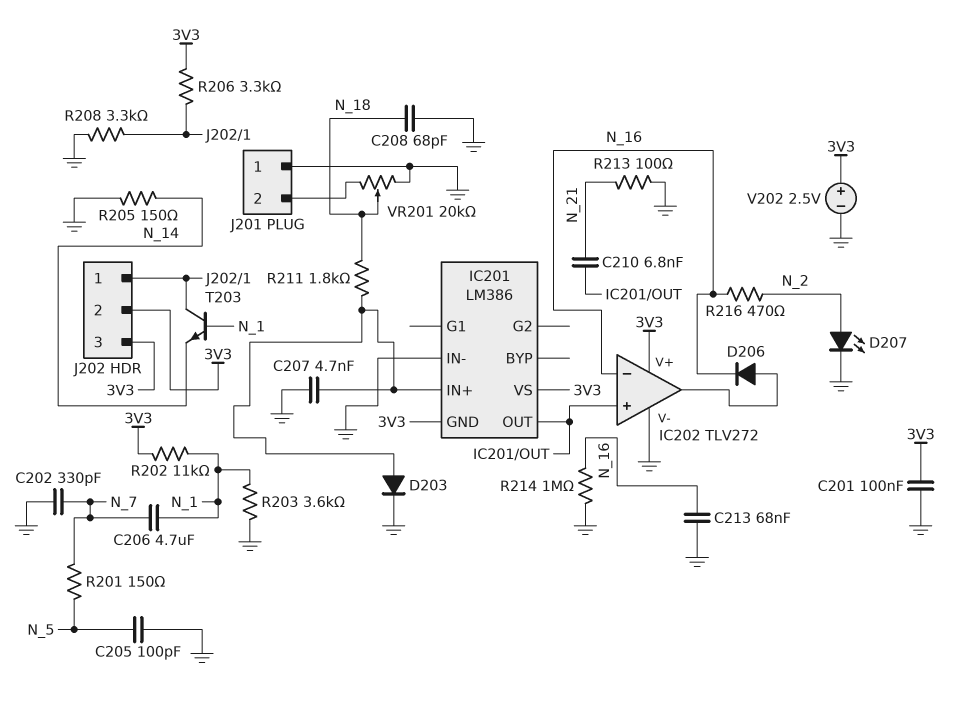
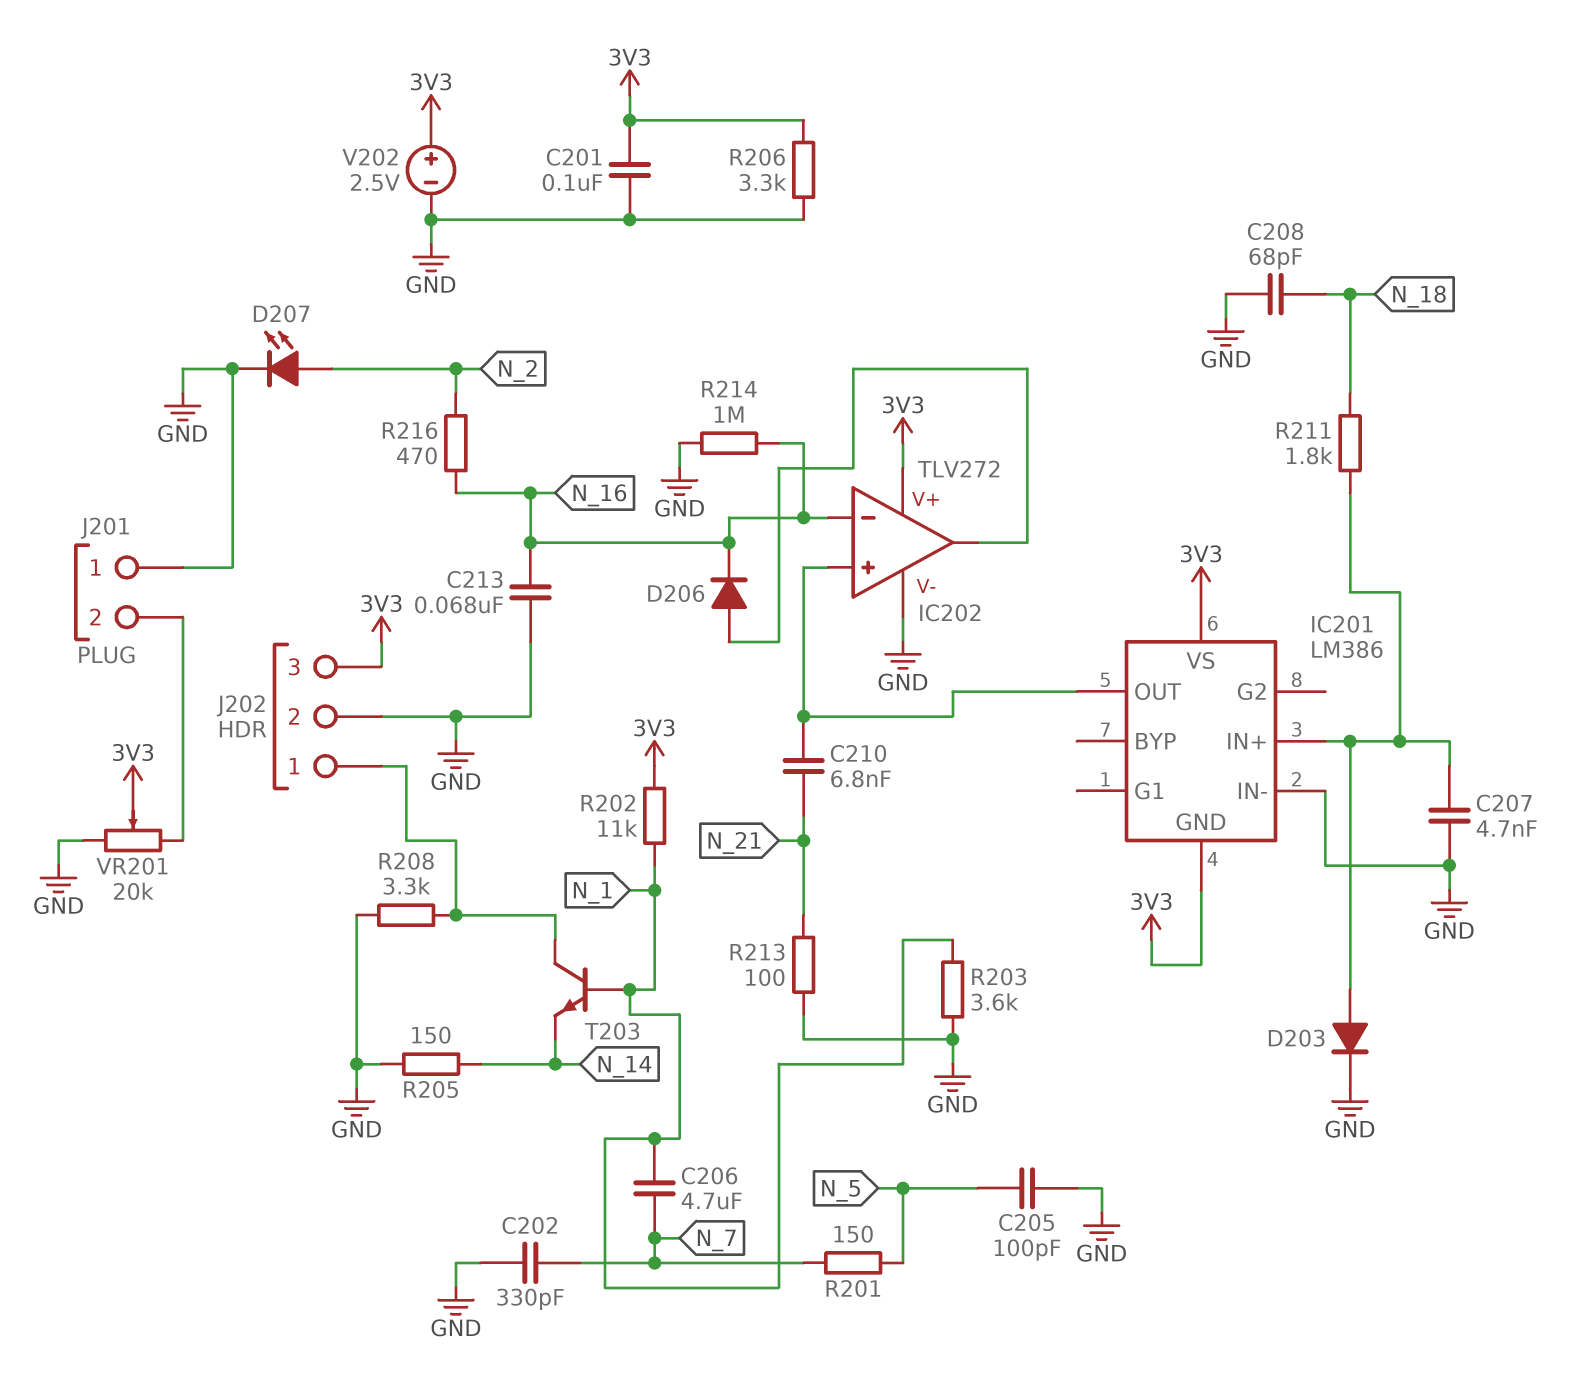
J202 pin 2: 3V3 -> GND
R206: 3.3k (3V3, J202/1) -> 3.3k (3V3, GND)
VR201: 20k (GND, J201/2, wiper N_18) -> 20k (GND, J201/2, wiper 3V3)

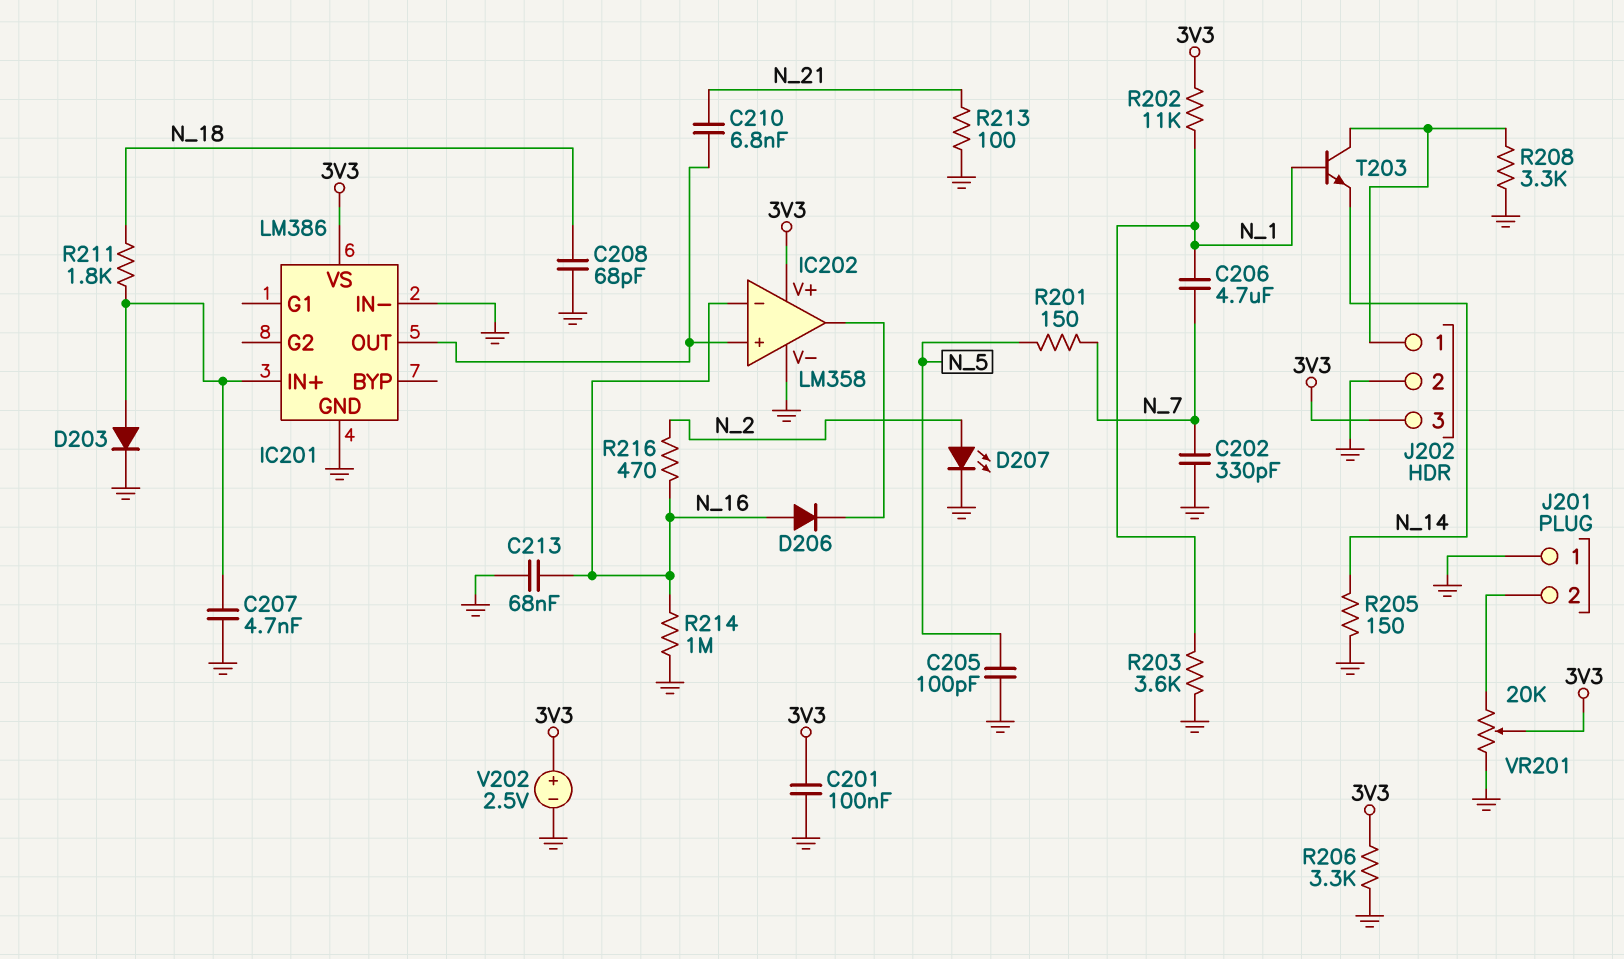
D206: diode (A IC202/out, K N_16) -> diode (A N_16, K IC202/out)
IC201 pin GND: 3V3 -> GND
IC202: TLV272 -> LM358

